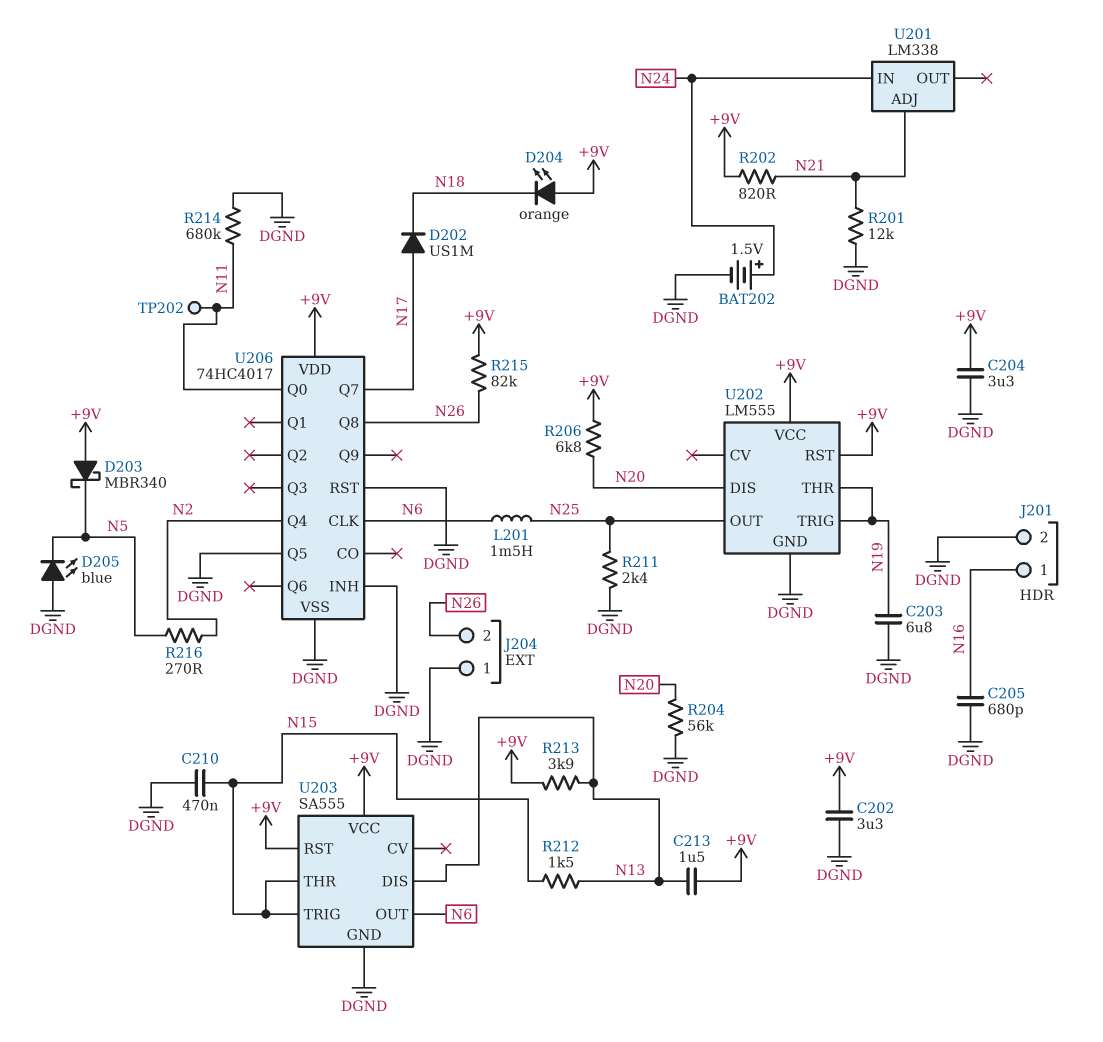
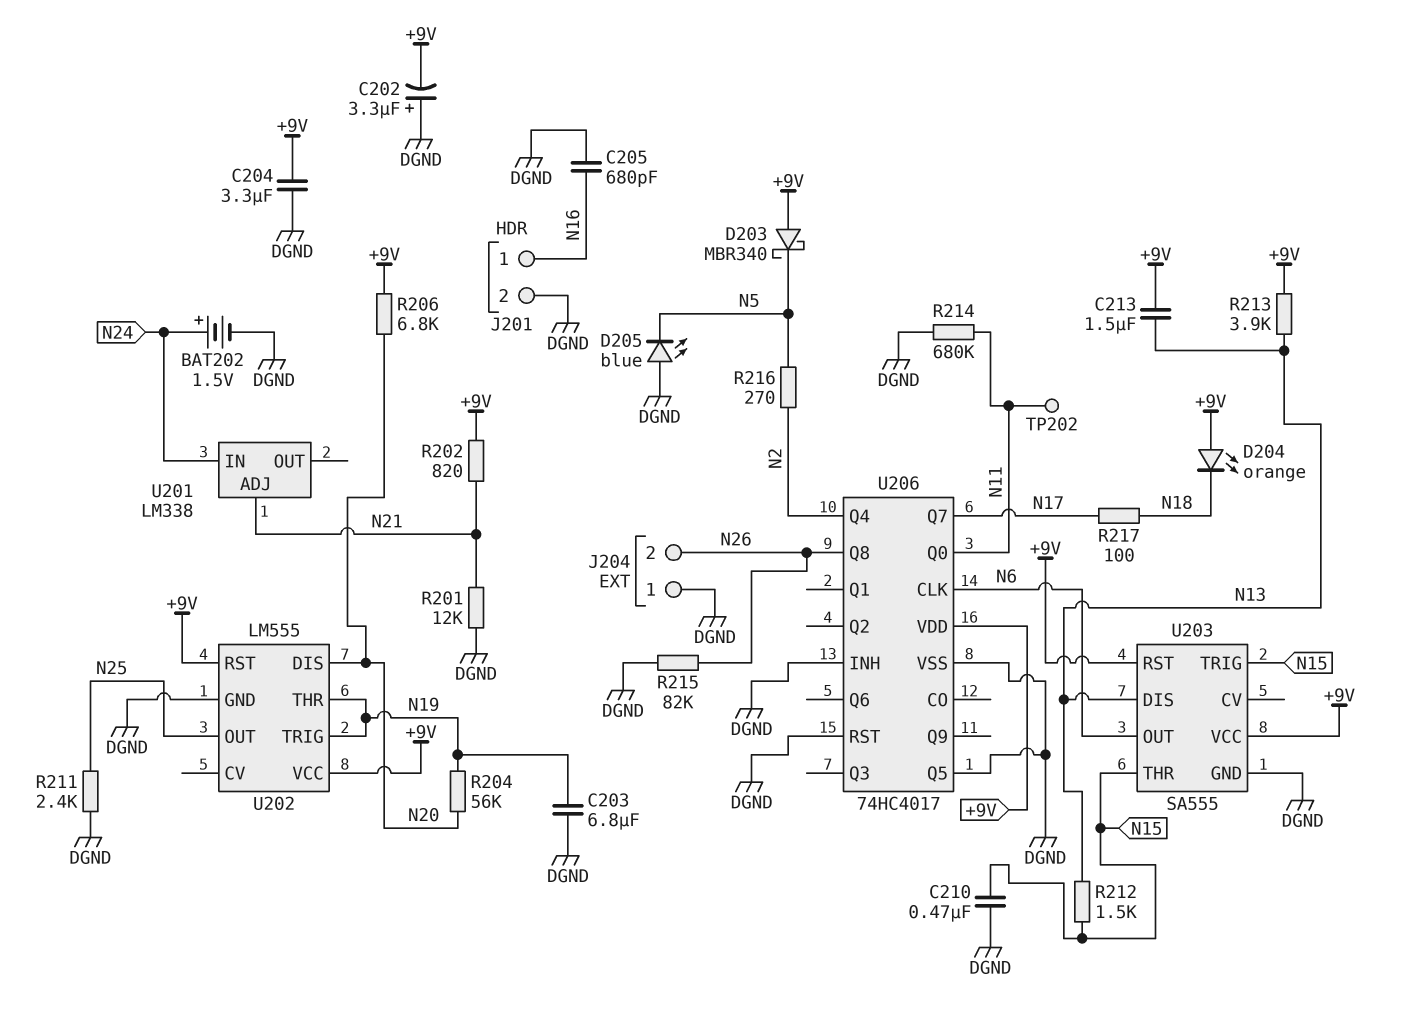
C202: 3.3uF (+9V, DGND) -> 3.3uF (plus DGND, minus +9V)
D202: diode US1M (A N17, K N18) -> none
L201: 1.5mH (N6, N25) -> none
R204: 56k (DGND, N20) -> 56k (N19, N20)
R215: 82k (+9V, N26) -> 82k (DGND, N26)
R217: none -> 100 (N17, N18)

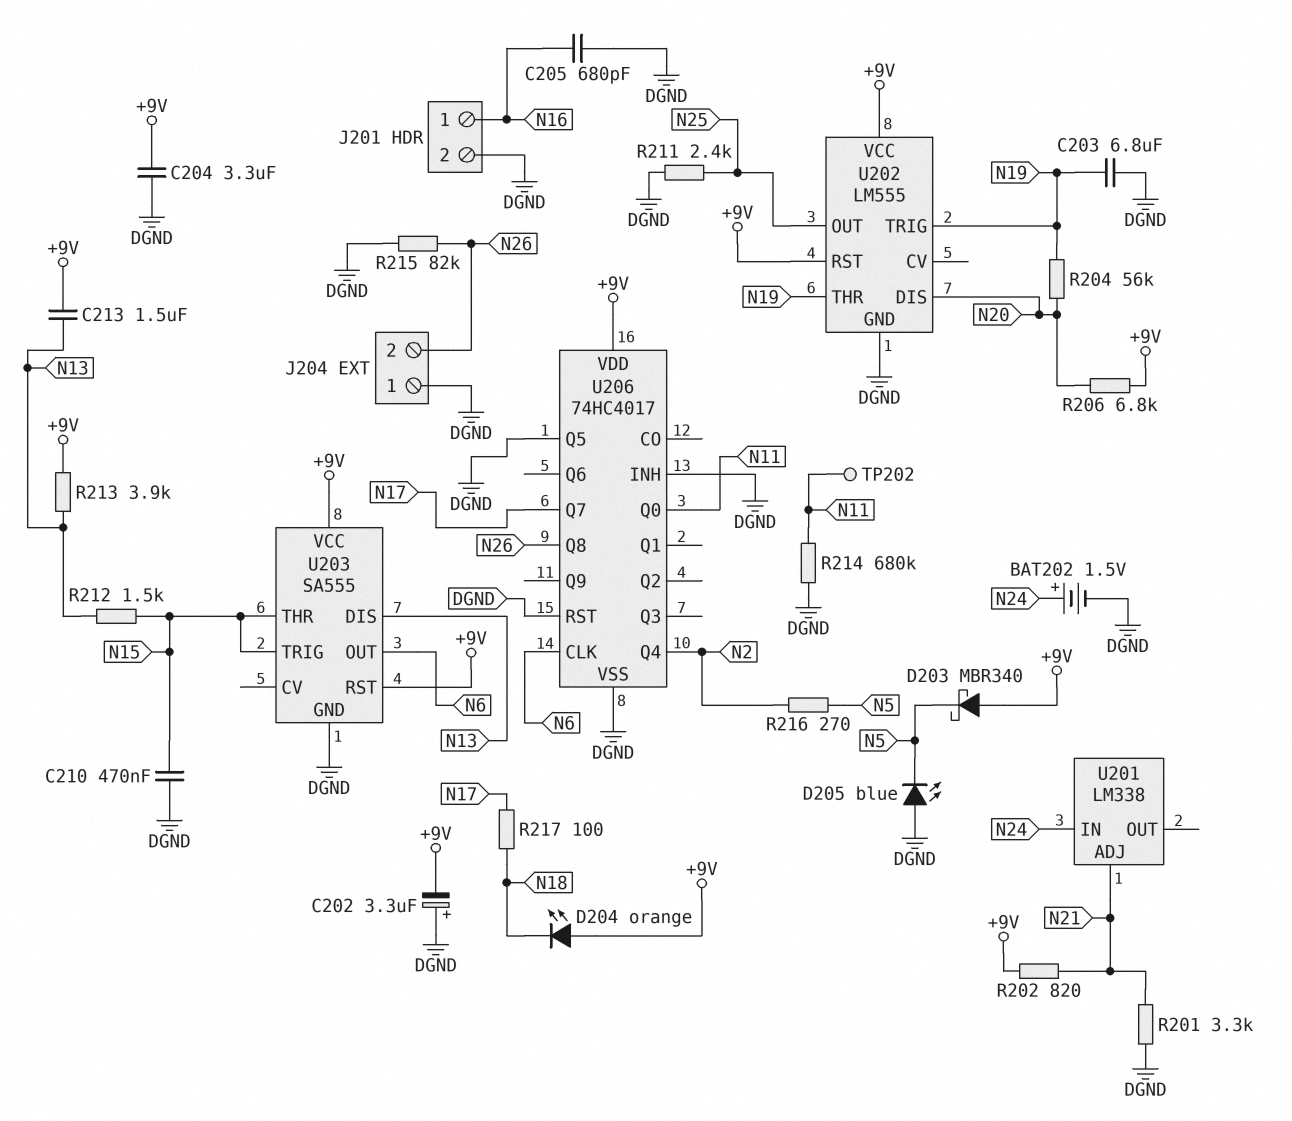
R201: 12k (DGND, N21) -> 3.3k (DGND, N21)

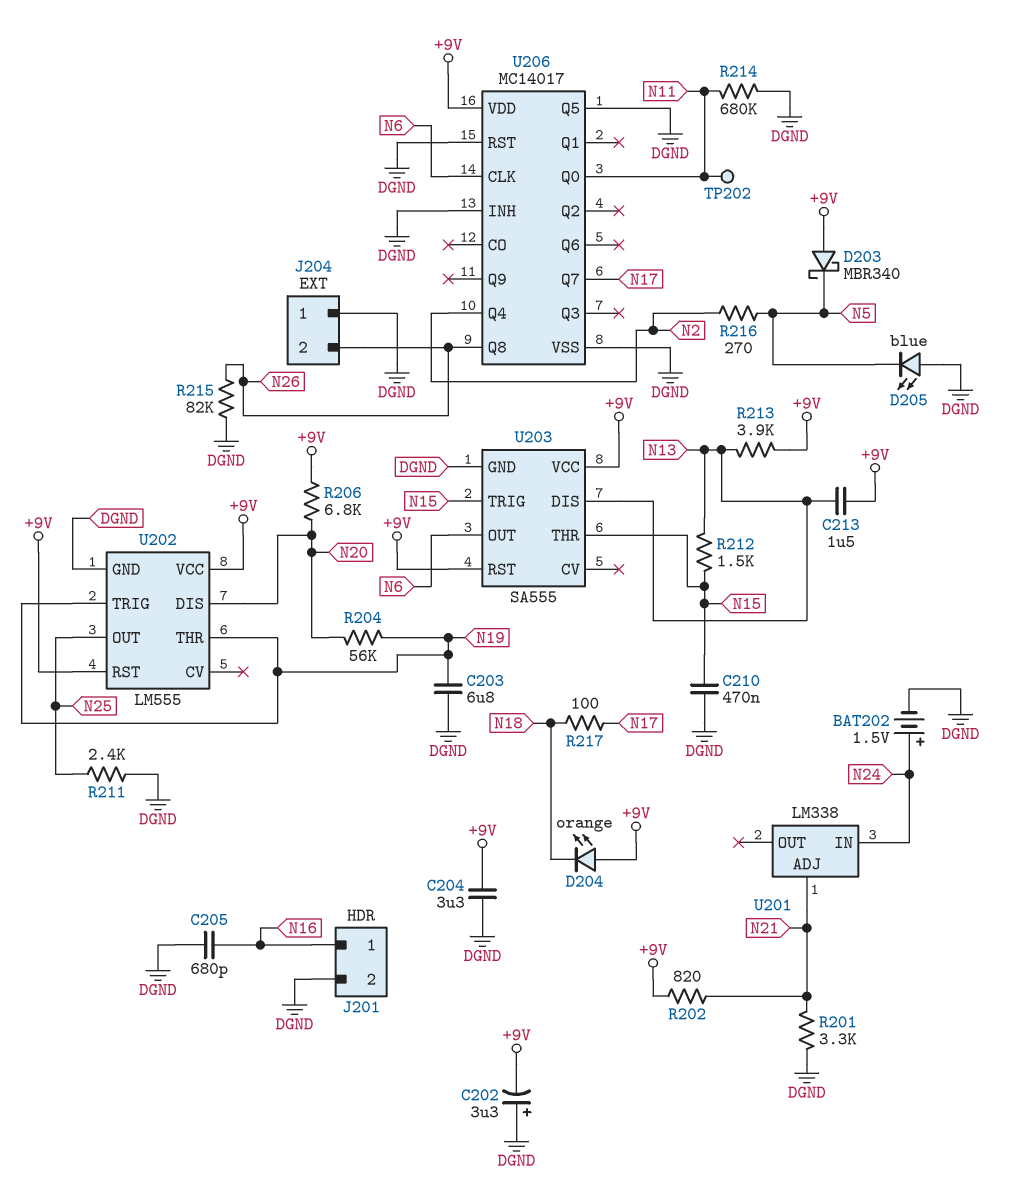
U206: 74HC4017 -> MC14017

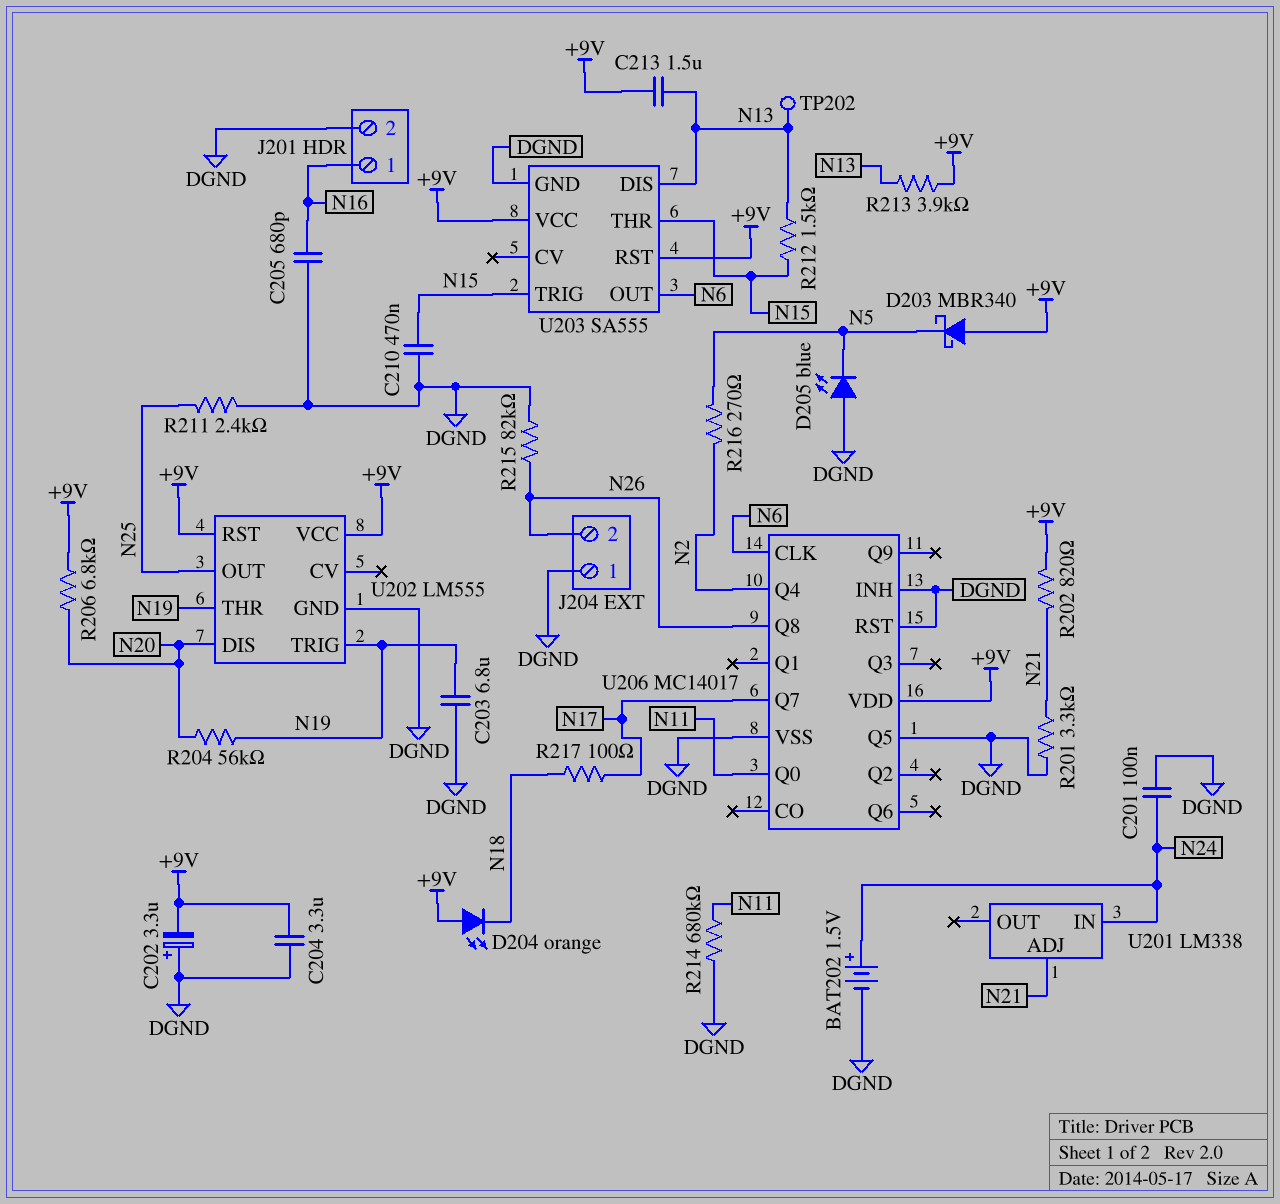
C201: none -> 100nF (DGND, N24)
TP202: test point (N11) -> test point (N13)

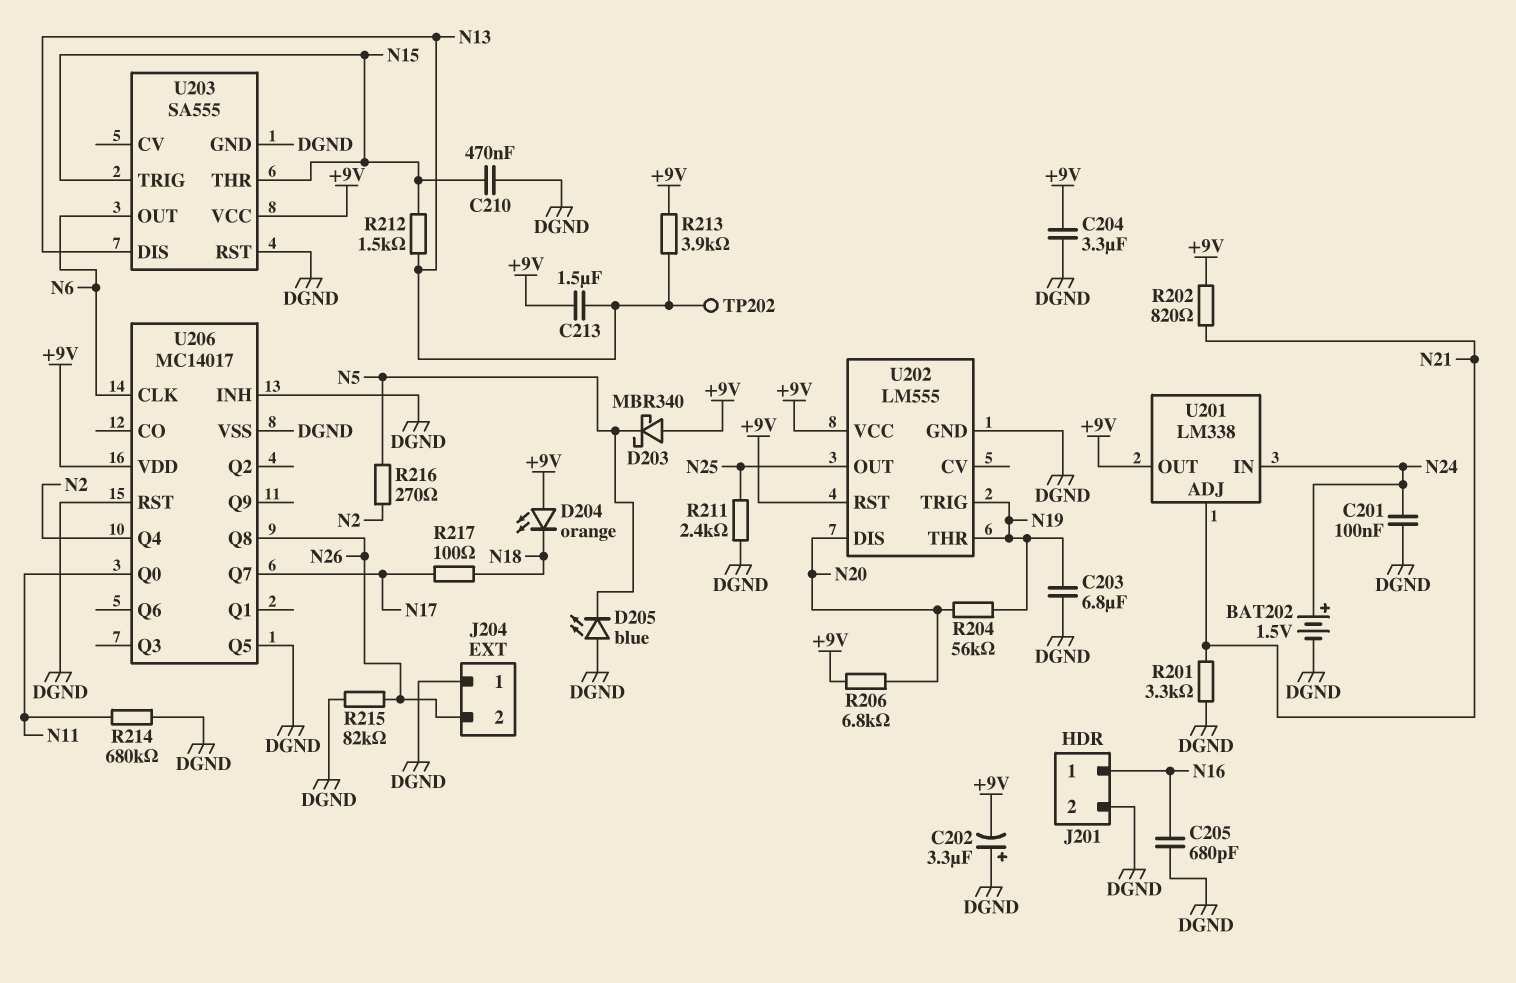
U201 pin OUT: none -> +9V
U203 pin RST: +9V -> DGND

